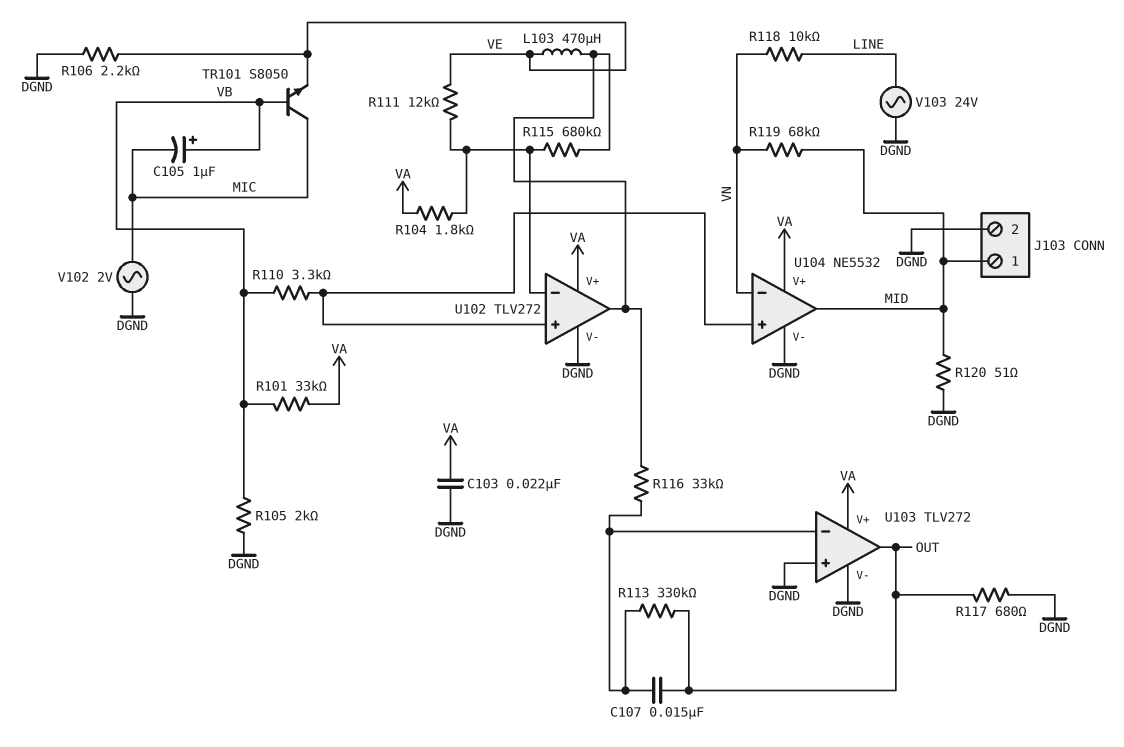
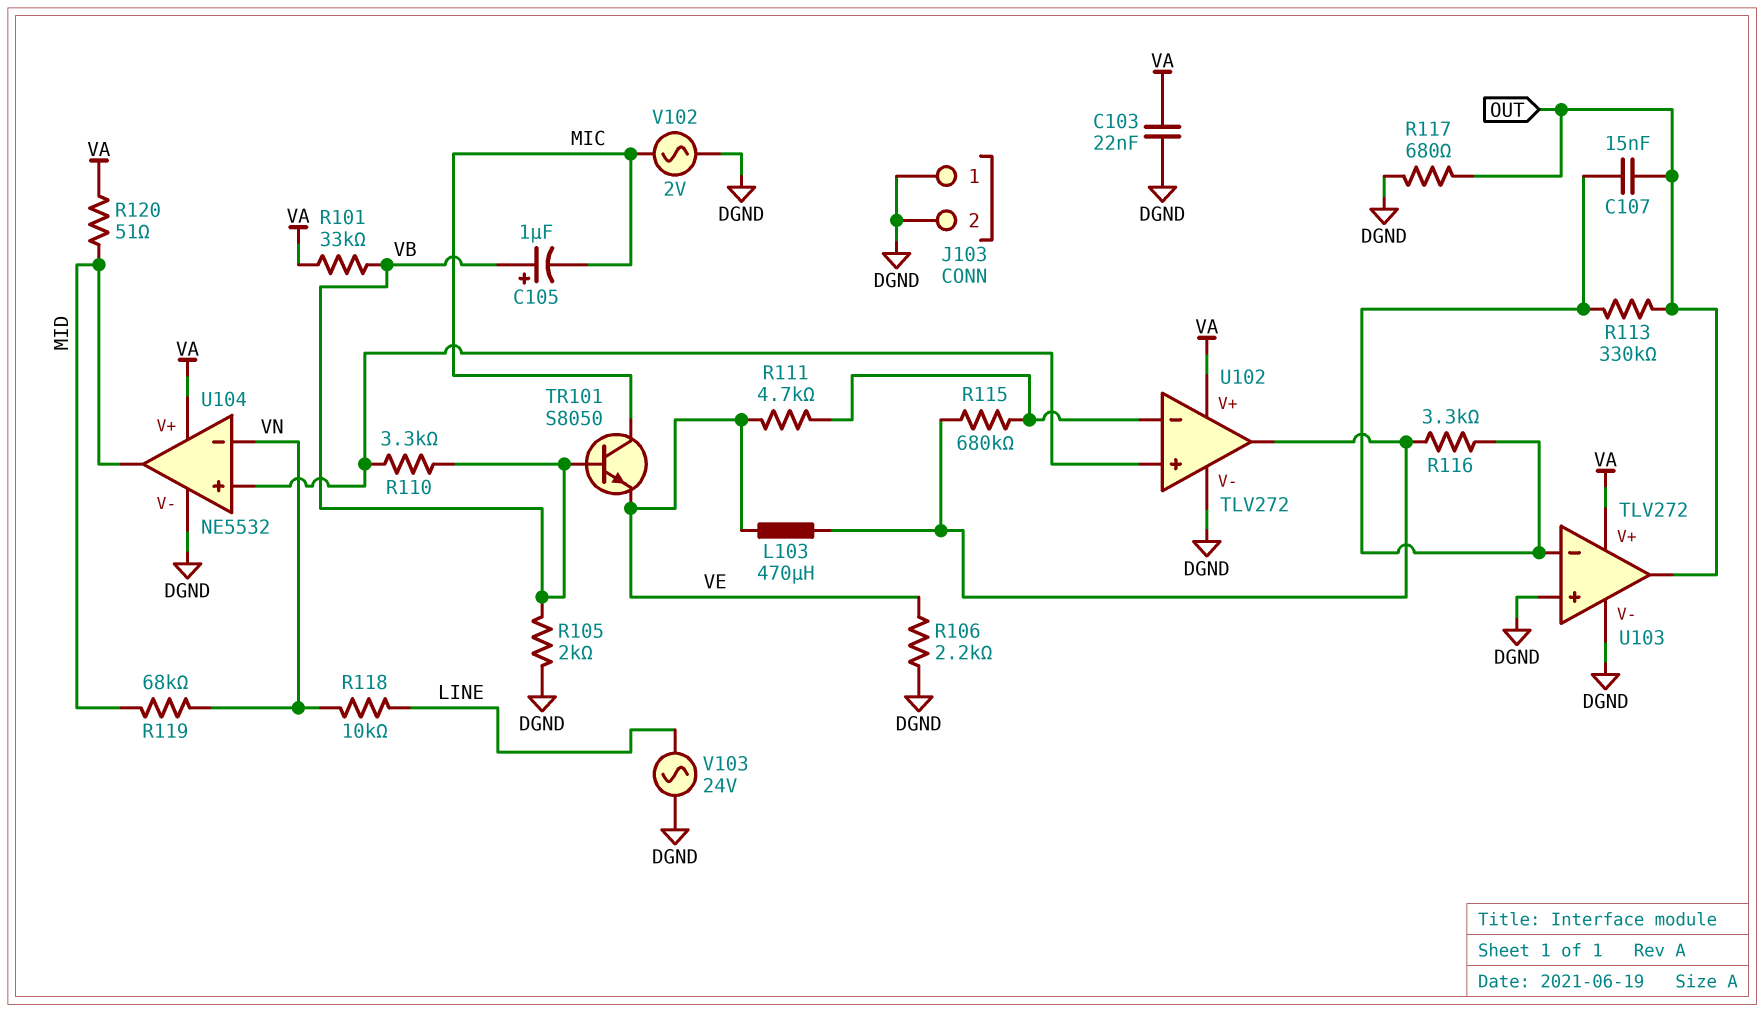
J103 pin 1: MID -> DGND
R104: 1.8k (U102/in-, VA) -> none
R111: 12k (U102/in-, VE) -> 4.7k (U102/in-, VE)
R116: 33k (U102/out, U103/in-) -> 3.3k (U102/out, U103/in-)
R120: 51 (DGND, MID) -> 51 (MID, VA)

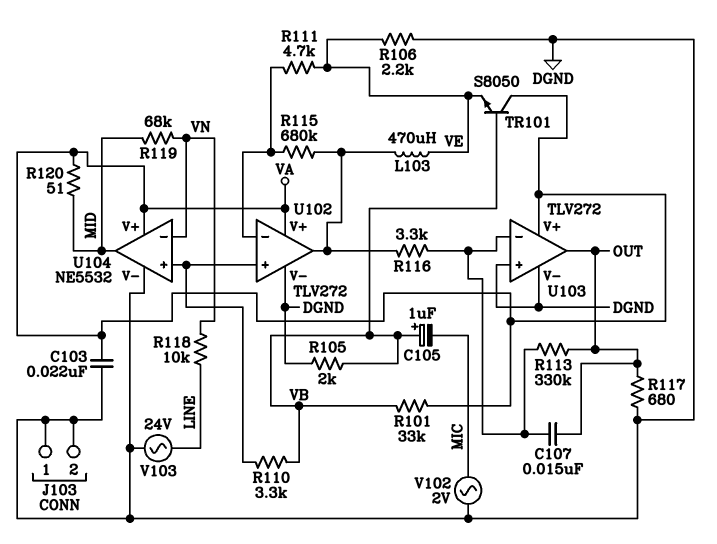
TR101: NPN S8050 (B VB, C MIC, E VE) -> NPN S8050 (B VB, C VA, E VE)

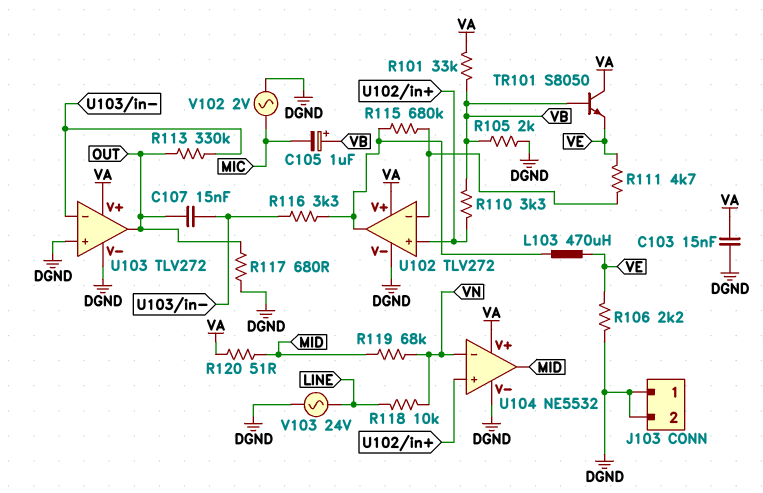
C103: 22nF (DGND, VA) -> 15nF (DGND, VA)

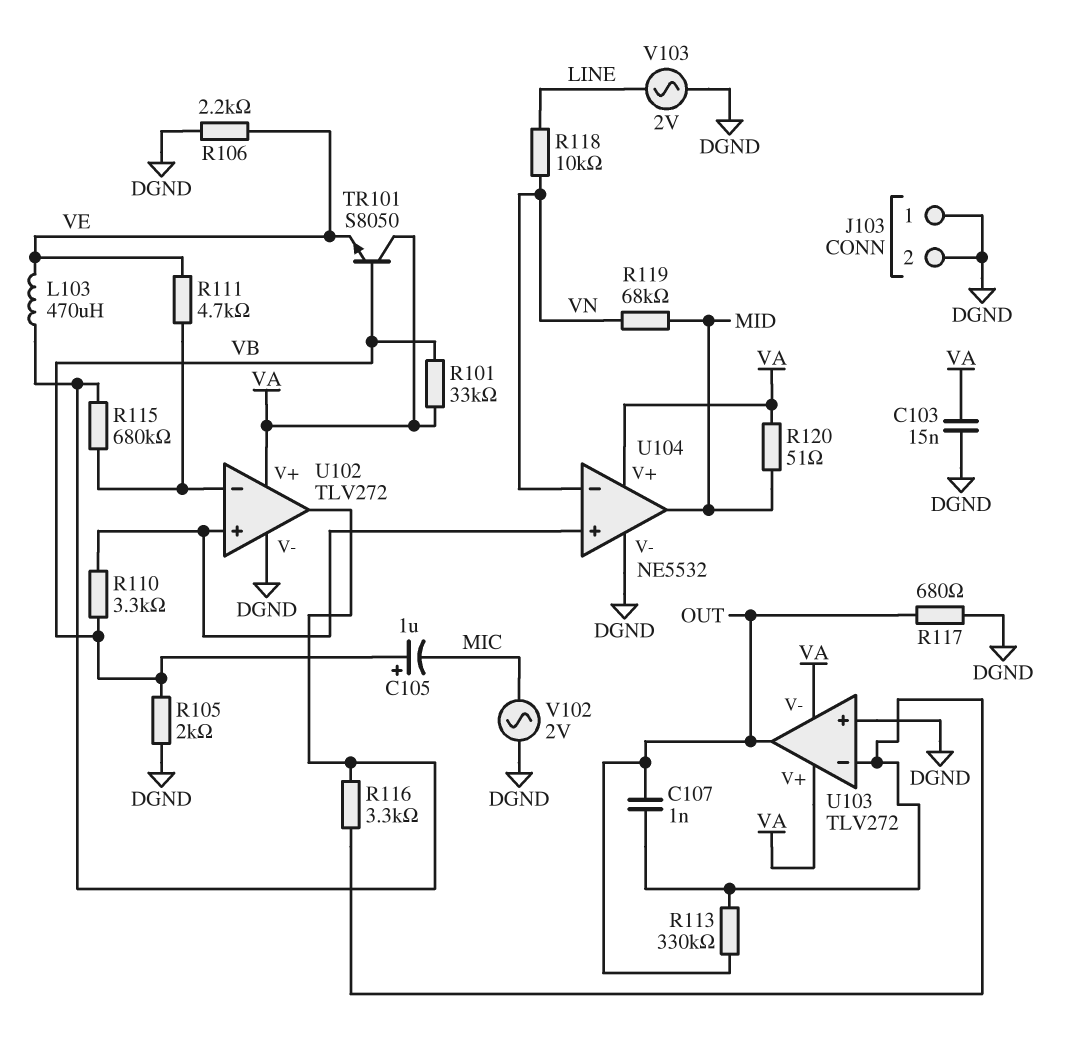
C107: 15nF (OUT, U103/in-) -> 1nF (OUT, U103/in-)
U103 pin V-: DGND -> VA
V103: AC 24V (DGND, LINE) -> AC 2V (DGND, LINE)

